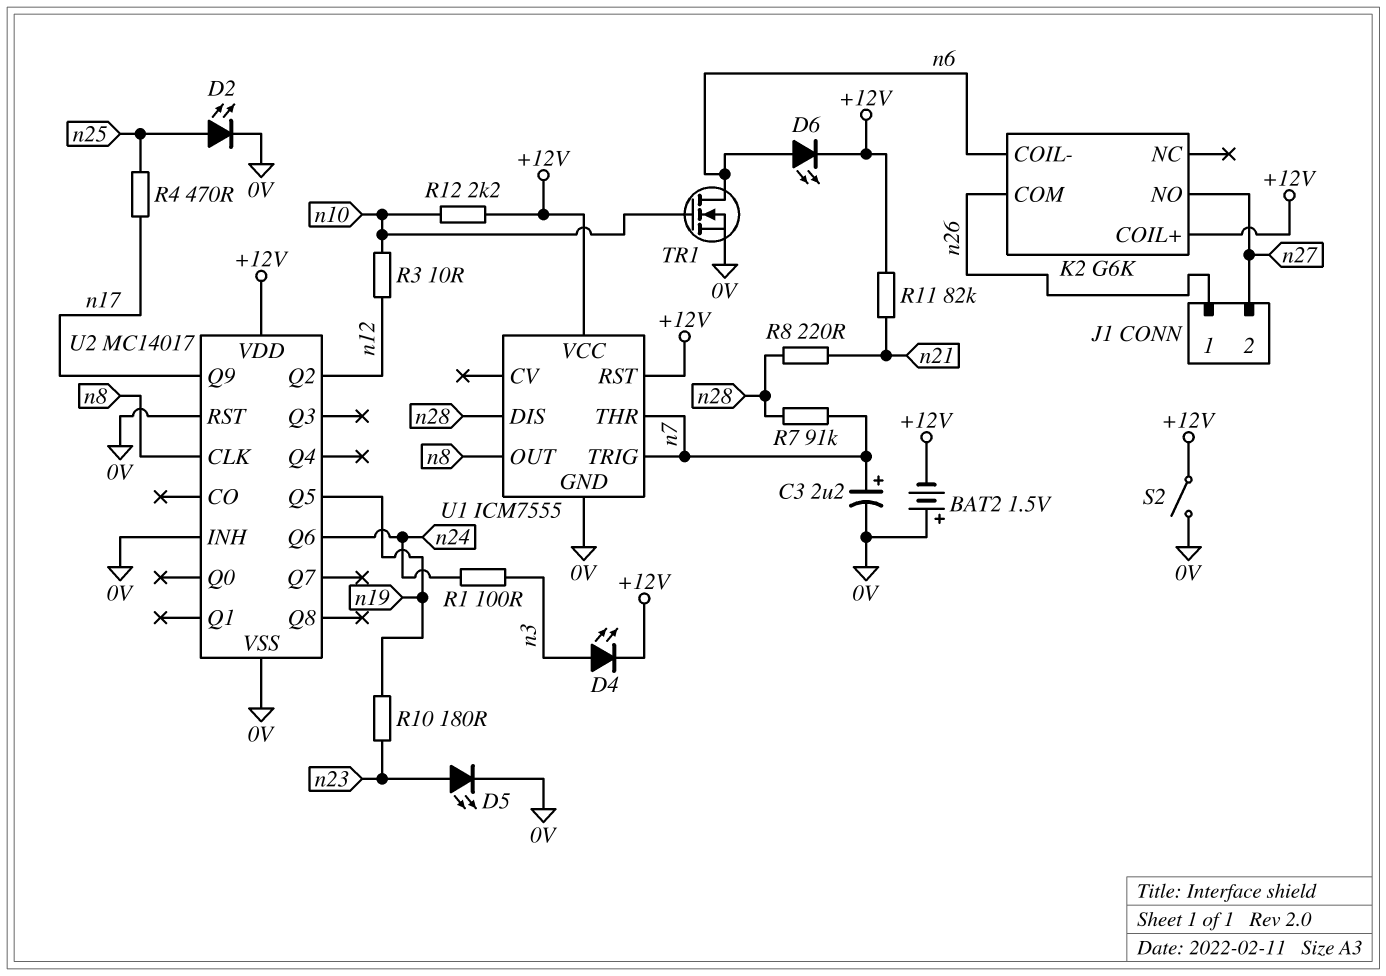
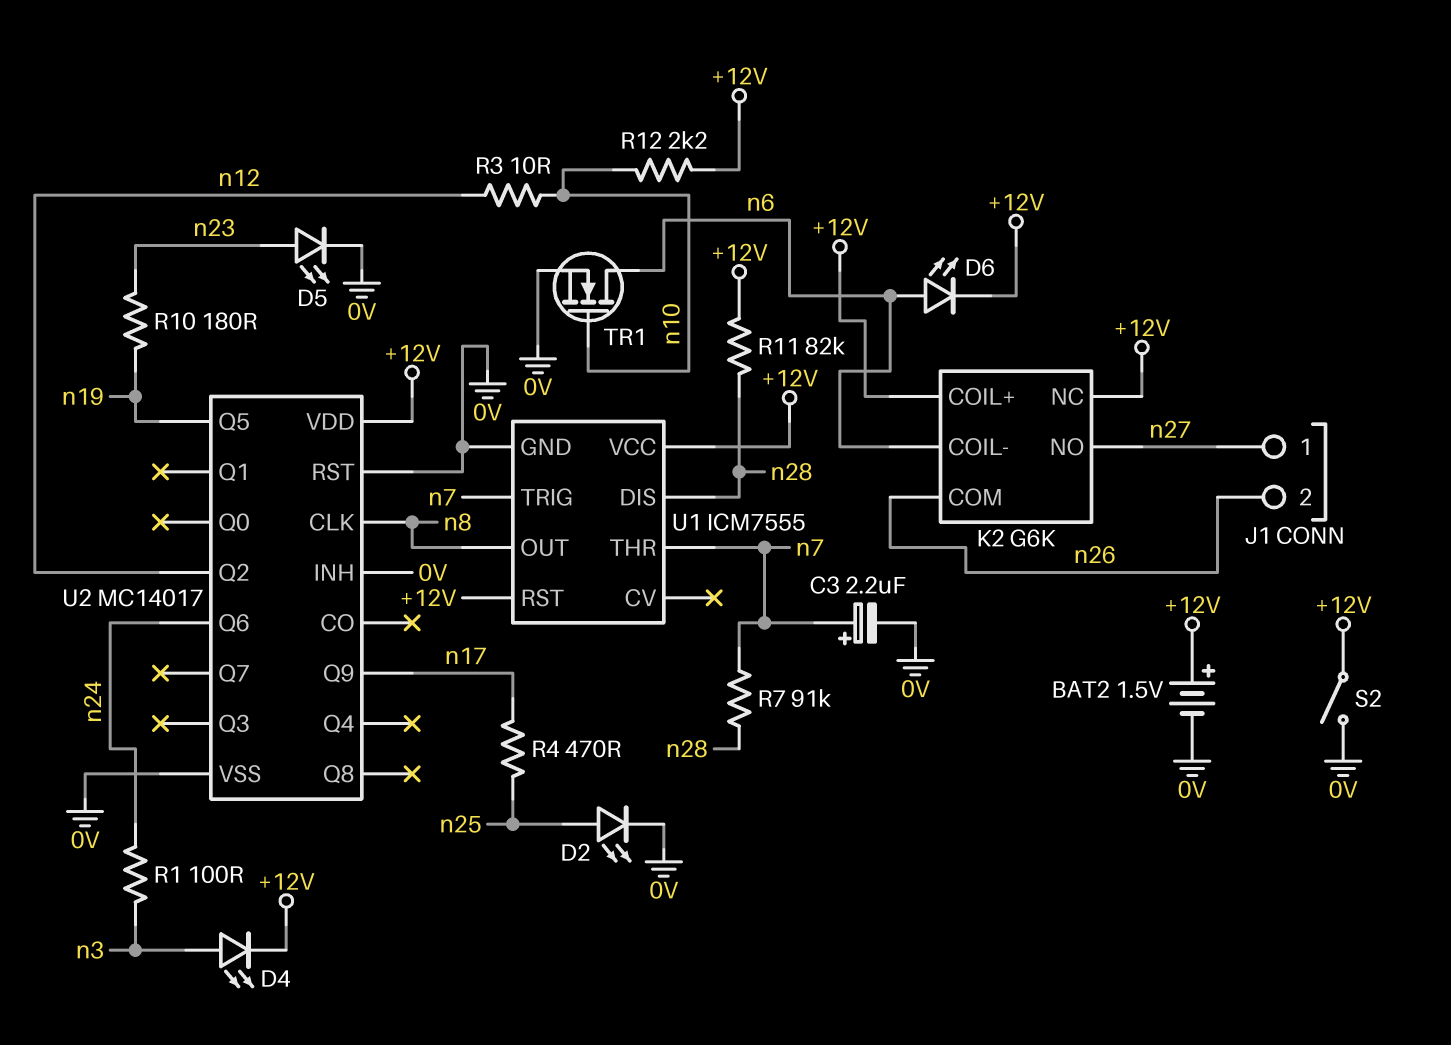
BAT2: 1.5V (plus 0V, minus +12V) -> 1.5V (plus +12V, minus 0V)
J1 pin 1: n26 -> n27
J1 pin 2: n27 -> n26
K2 pin NC: none -> +12V
R8: 220 (n21, n28) -> none
R11: 82k (+12V, n21) -> 82k (+12V, n28)

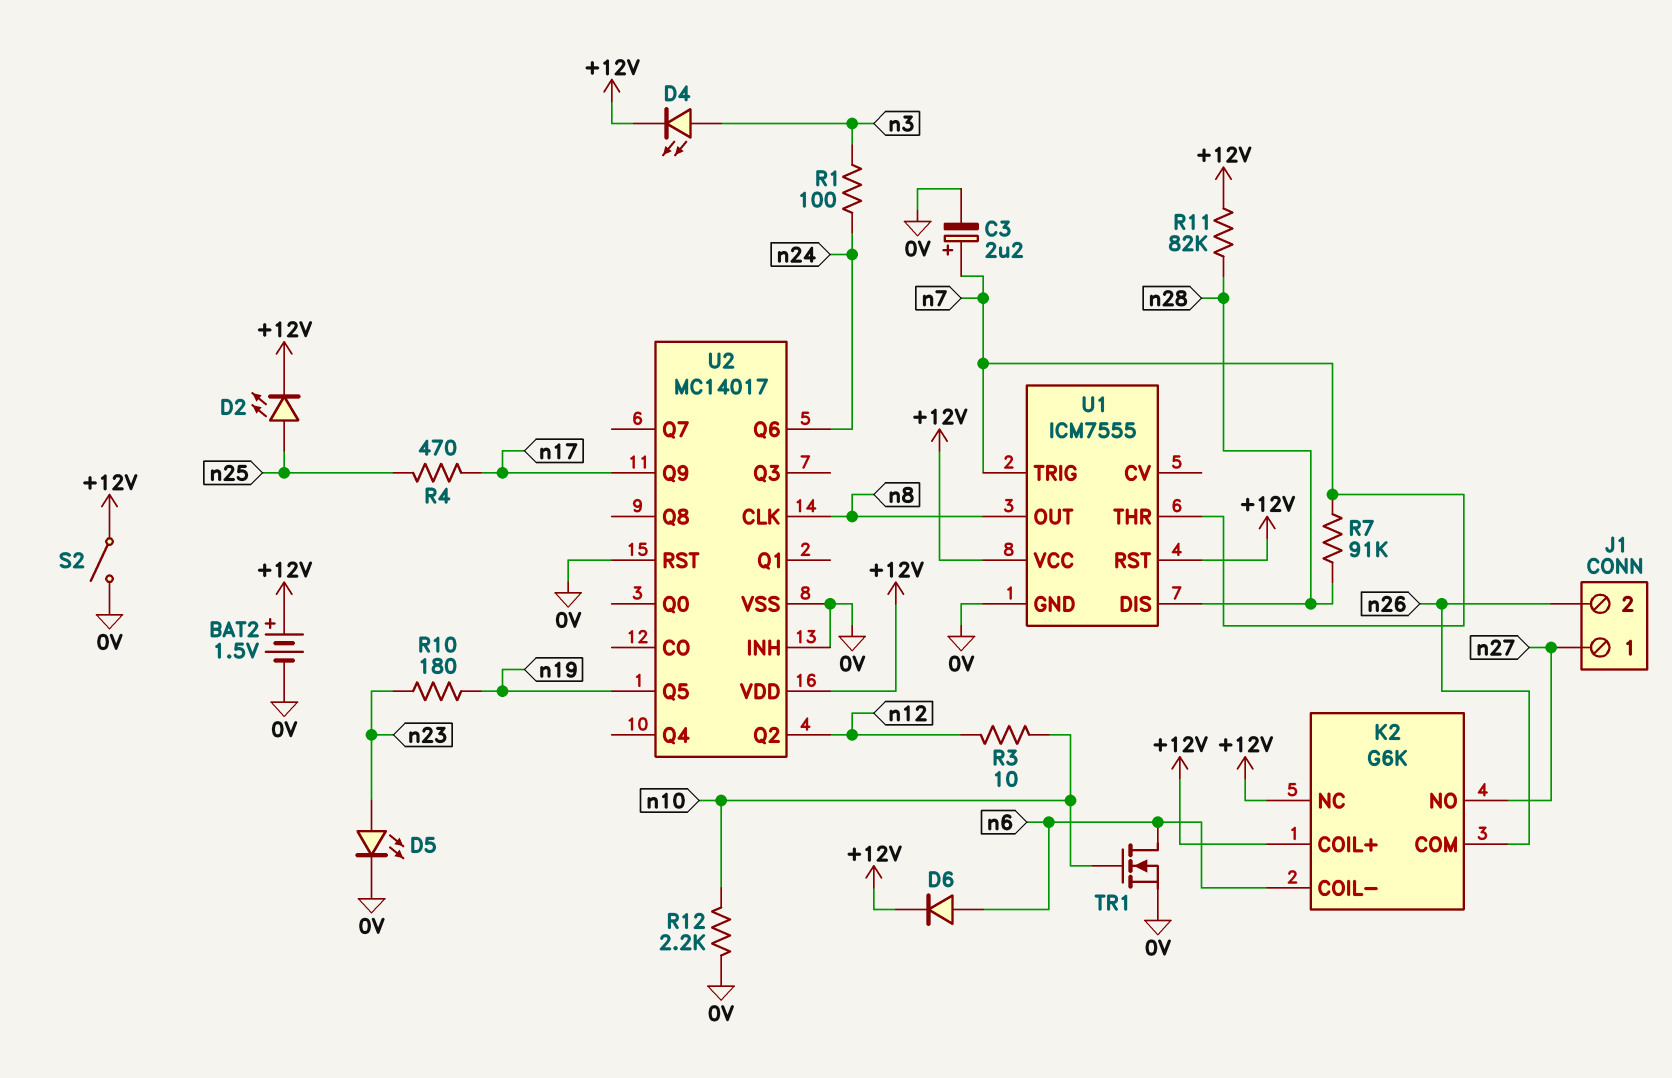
D2: LED (A n25, K 0V) -> LED (A n25, K +12V)
D6: LED (A n6, K +12V) -> diode (A n6, K +12V)
R12: 2.2k (+12V, n10) -> 2.2k (0V, n10)

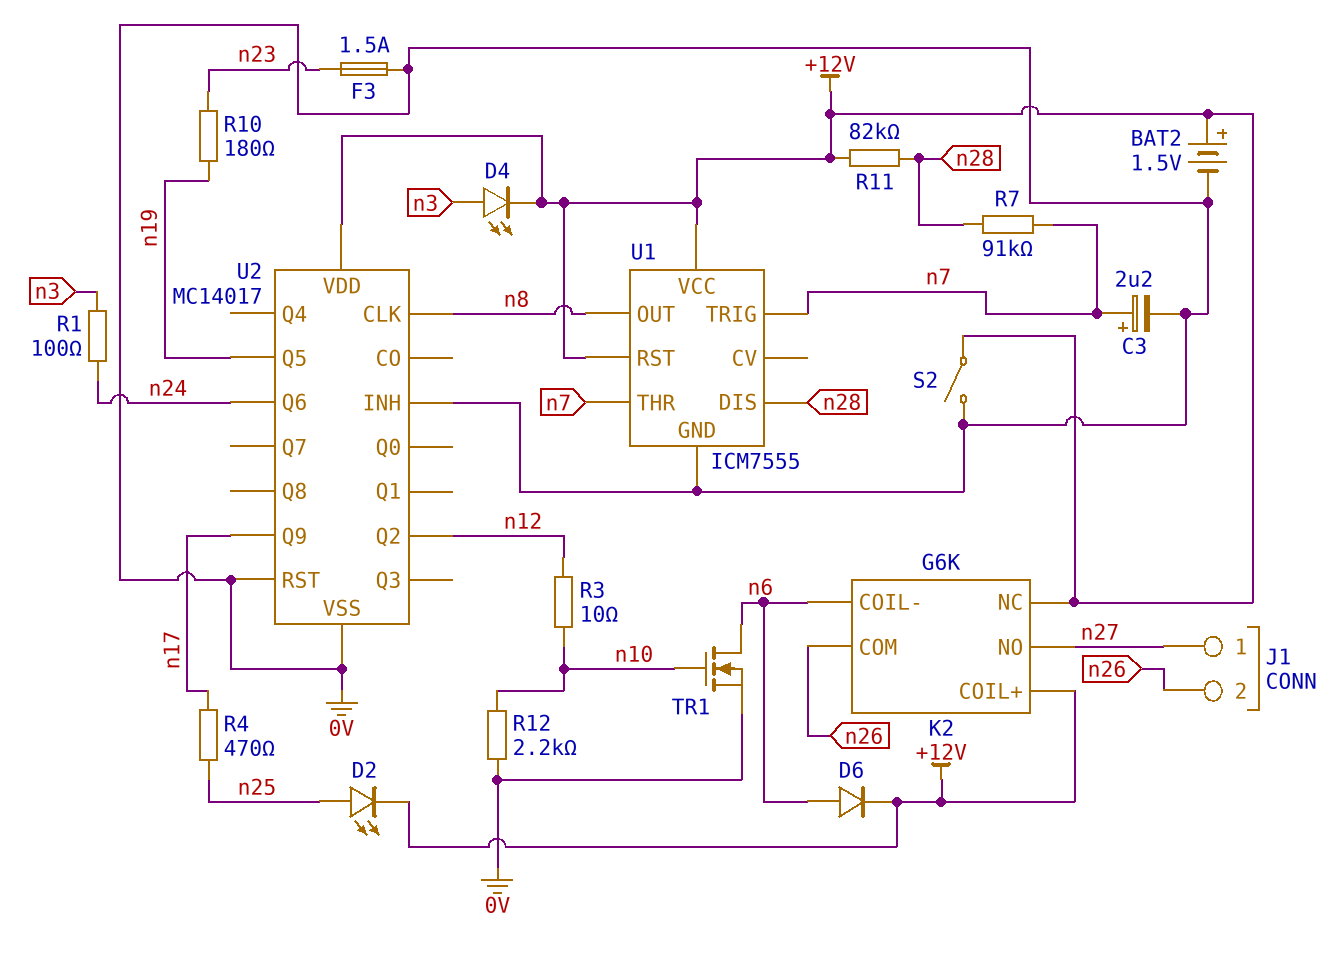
D5: LED (A n23, K 0V) -> none
F3: none -> 1.5A (0V, n23)

